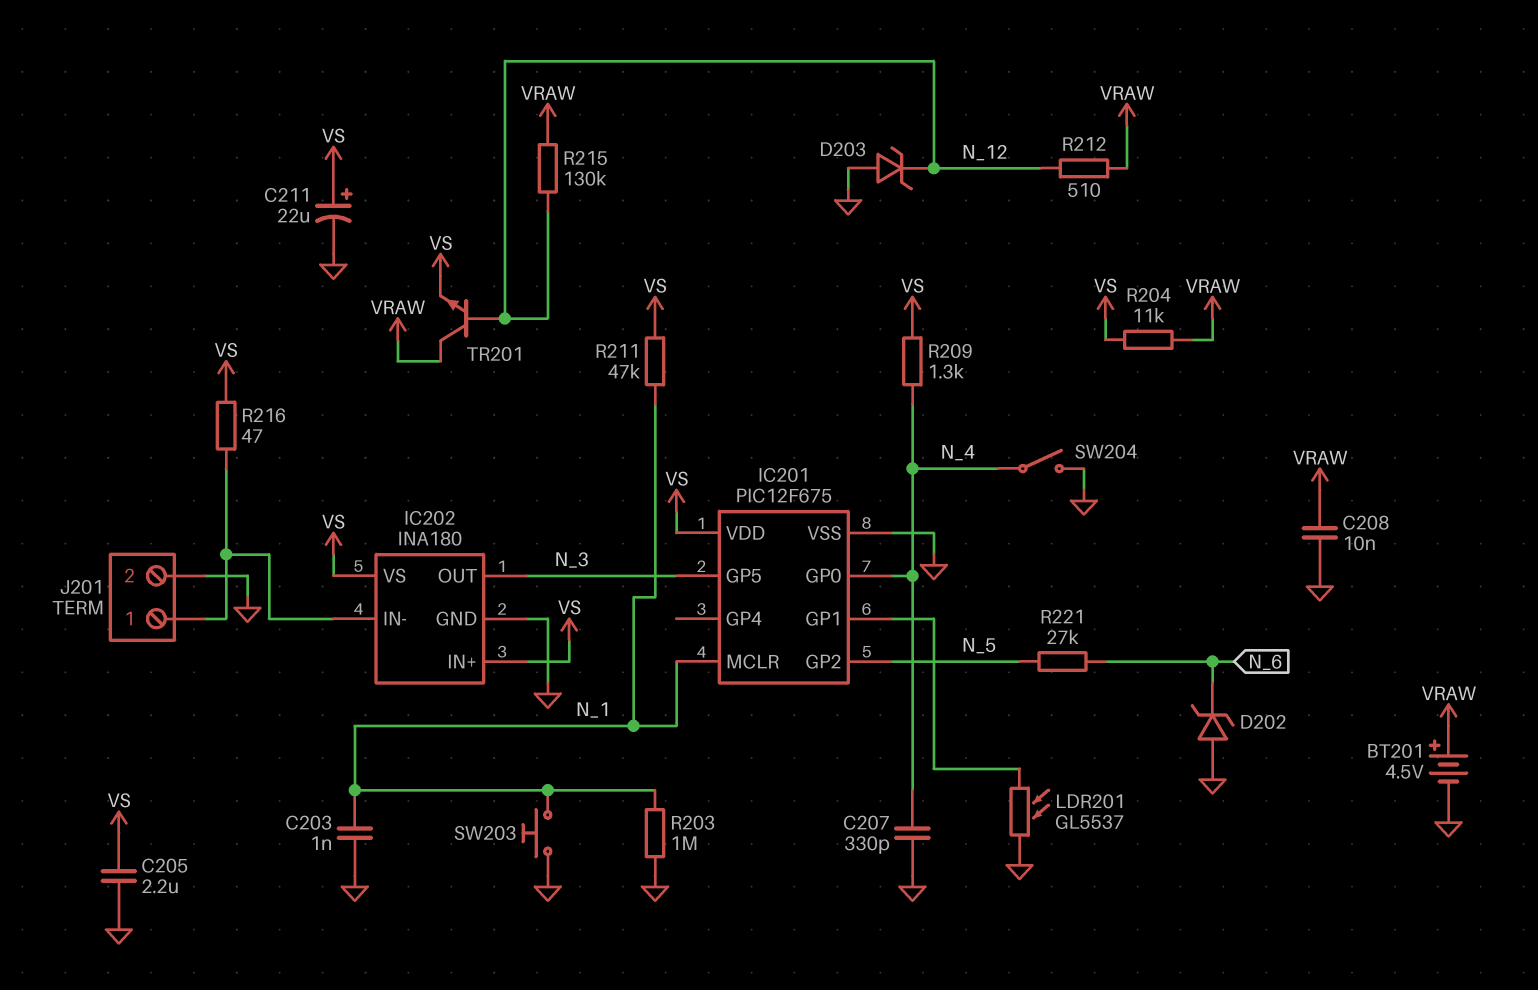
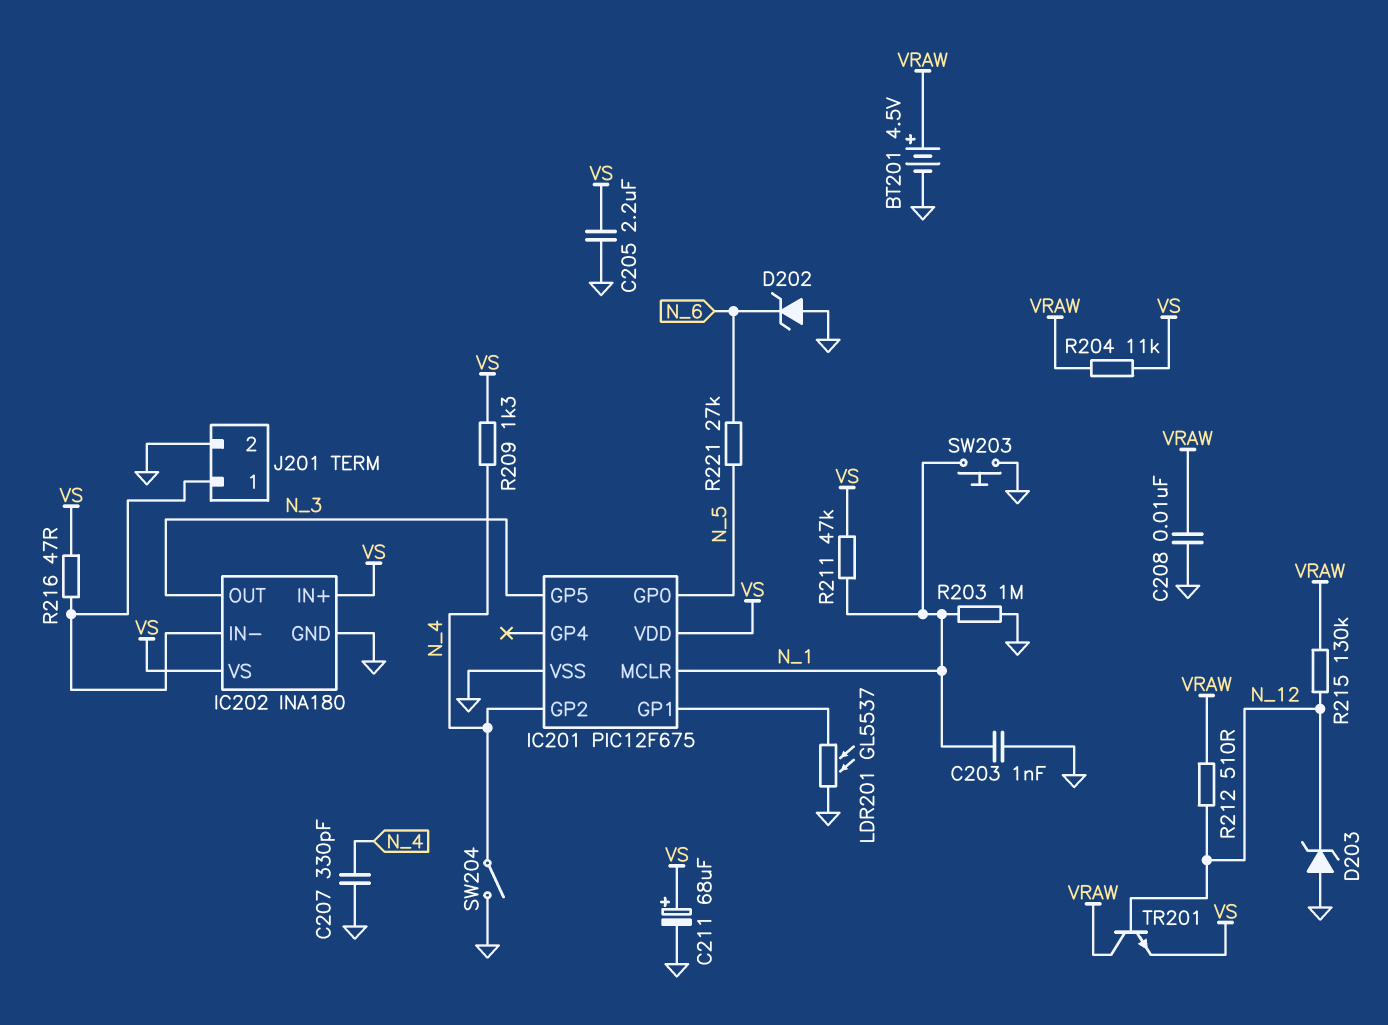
C211: 22uF (plus VS, minus GND) -> 68uF (plus VS, minus GND)
IC201 pin GP0: N_4 -> N_5
IC201 pin GP2: N_5 -> N_4

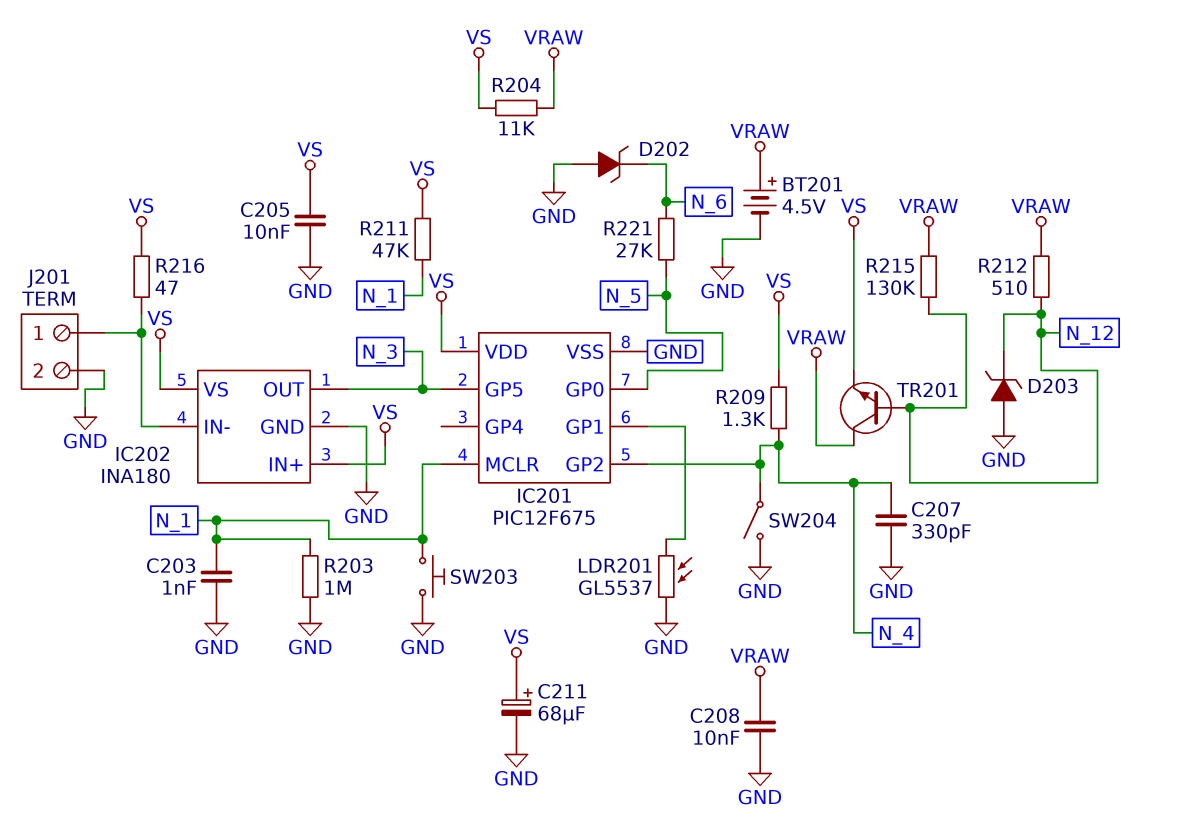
C205: 2.2uF (GND, VS) -> 10nF (GND, VS)

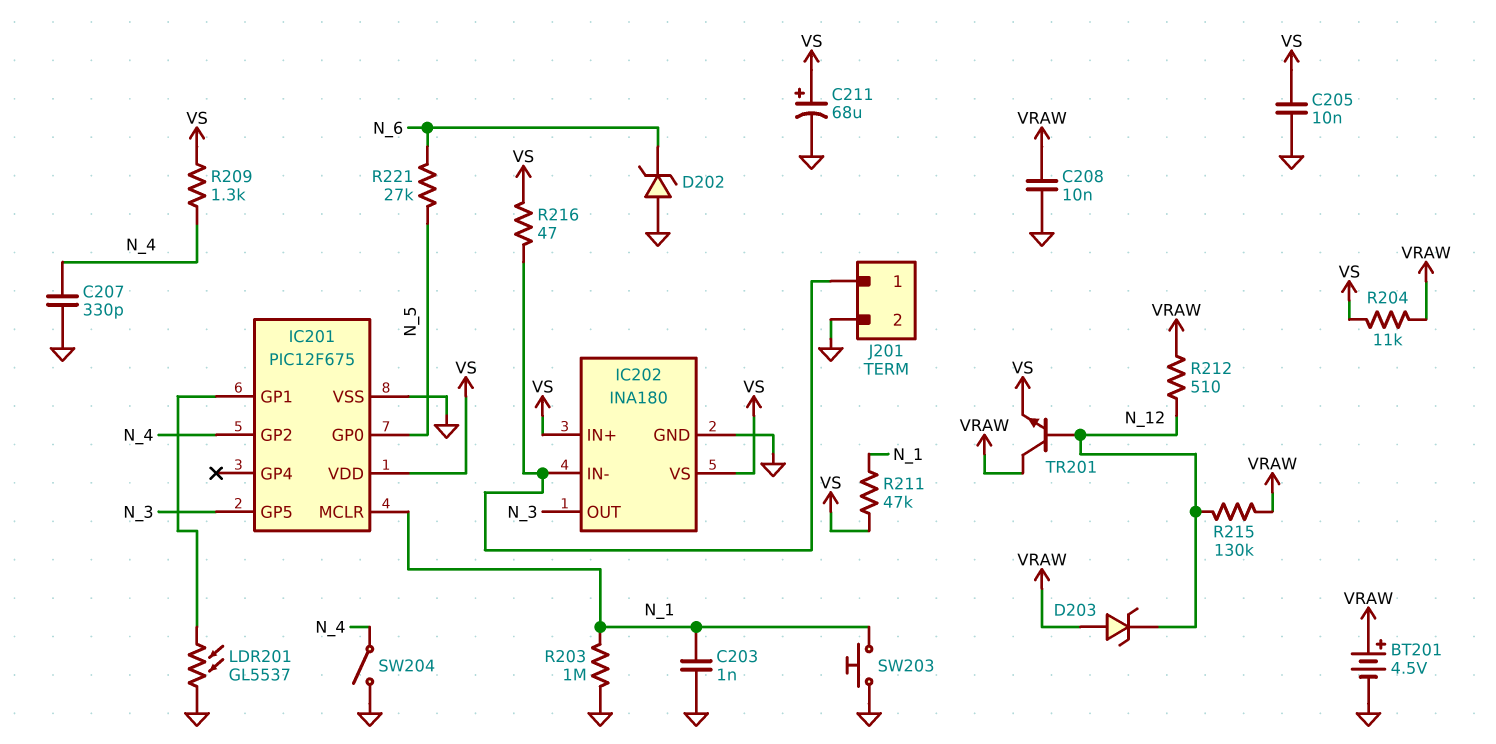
D203: zener (A GND, K N_12) -> zener (A VRAW, K N_12)

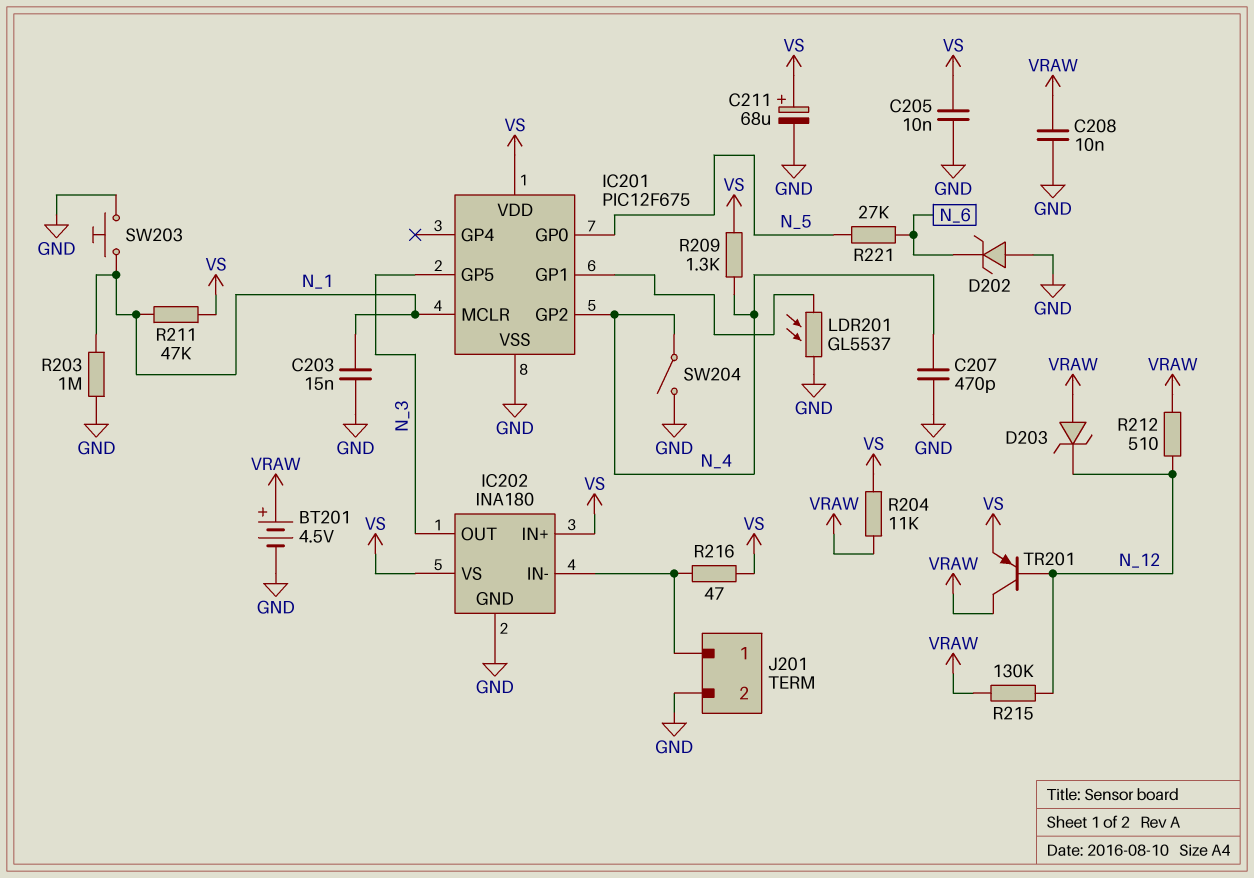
C203: 1nF (GND, N_1) -> 15nF (GND, N_1)
C207: 330pF (GND, N_4) -> 470pF (GND, N_4)
TR201: NPN (B N_12, C VRAW, E VS) -> PNP (B N_12, C VRAW, E VS)

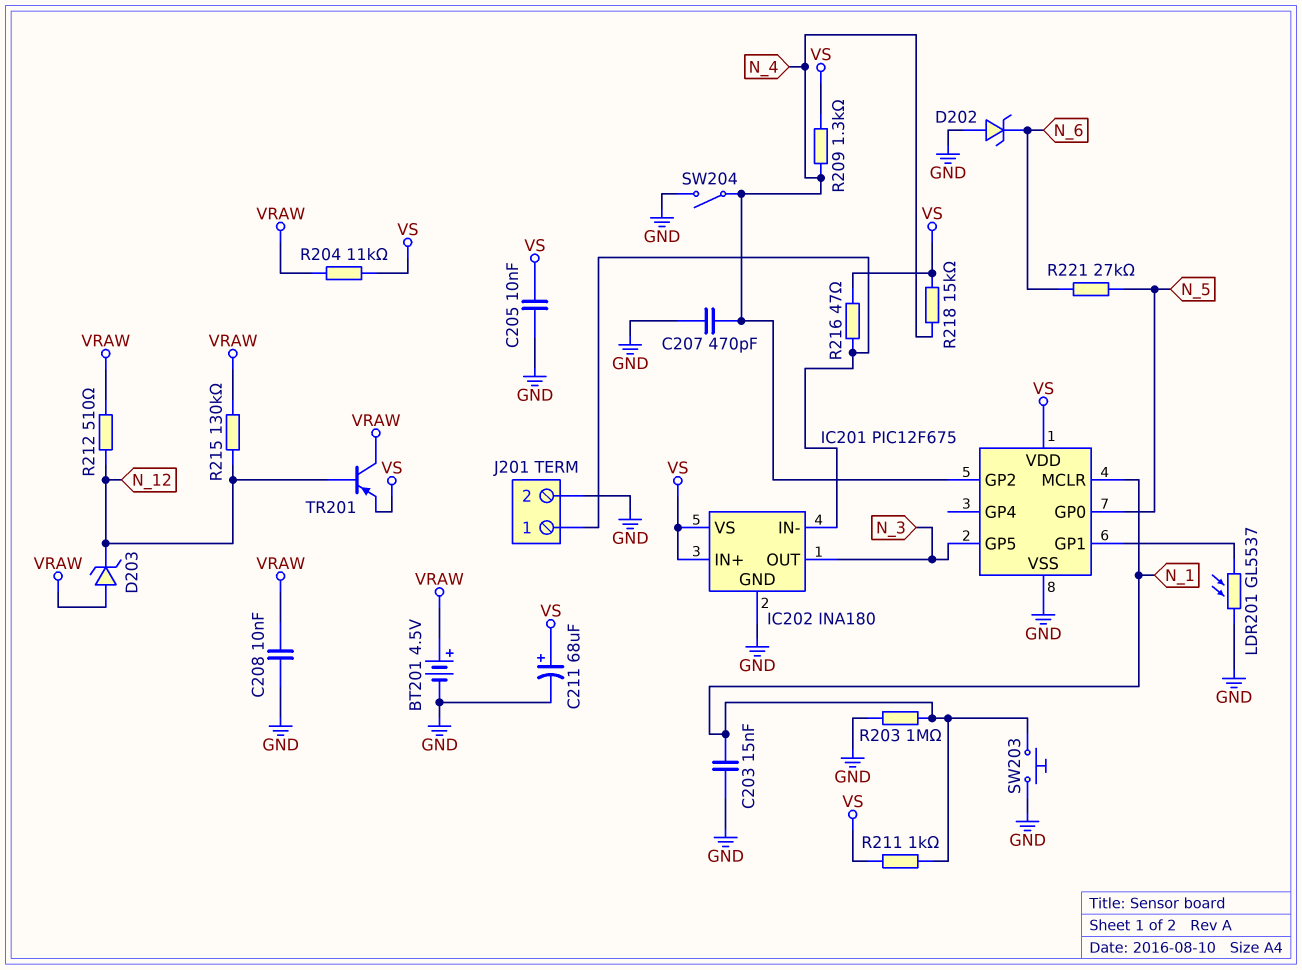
R211: 47k (N_1, VS) -> 1k (N_1, VS)
R218: none -> 15k (N_4, VS)

